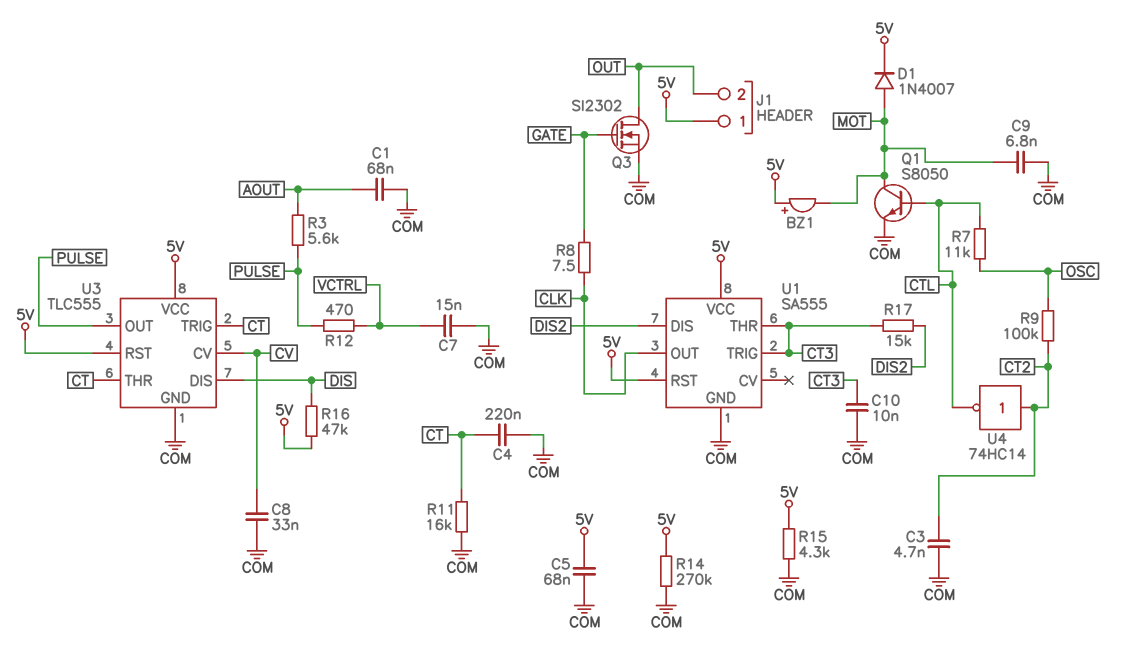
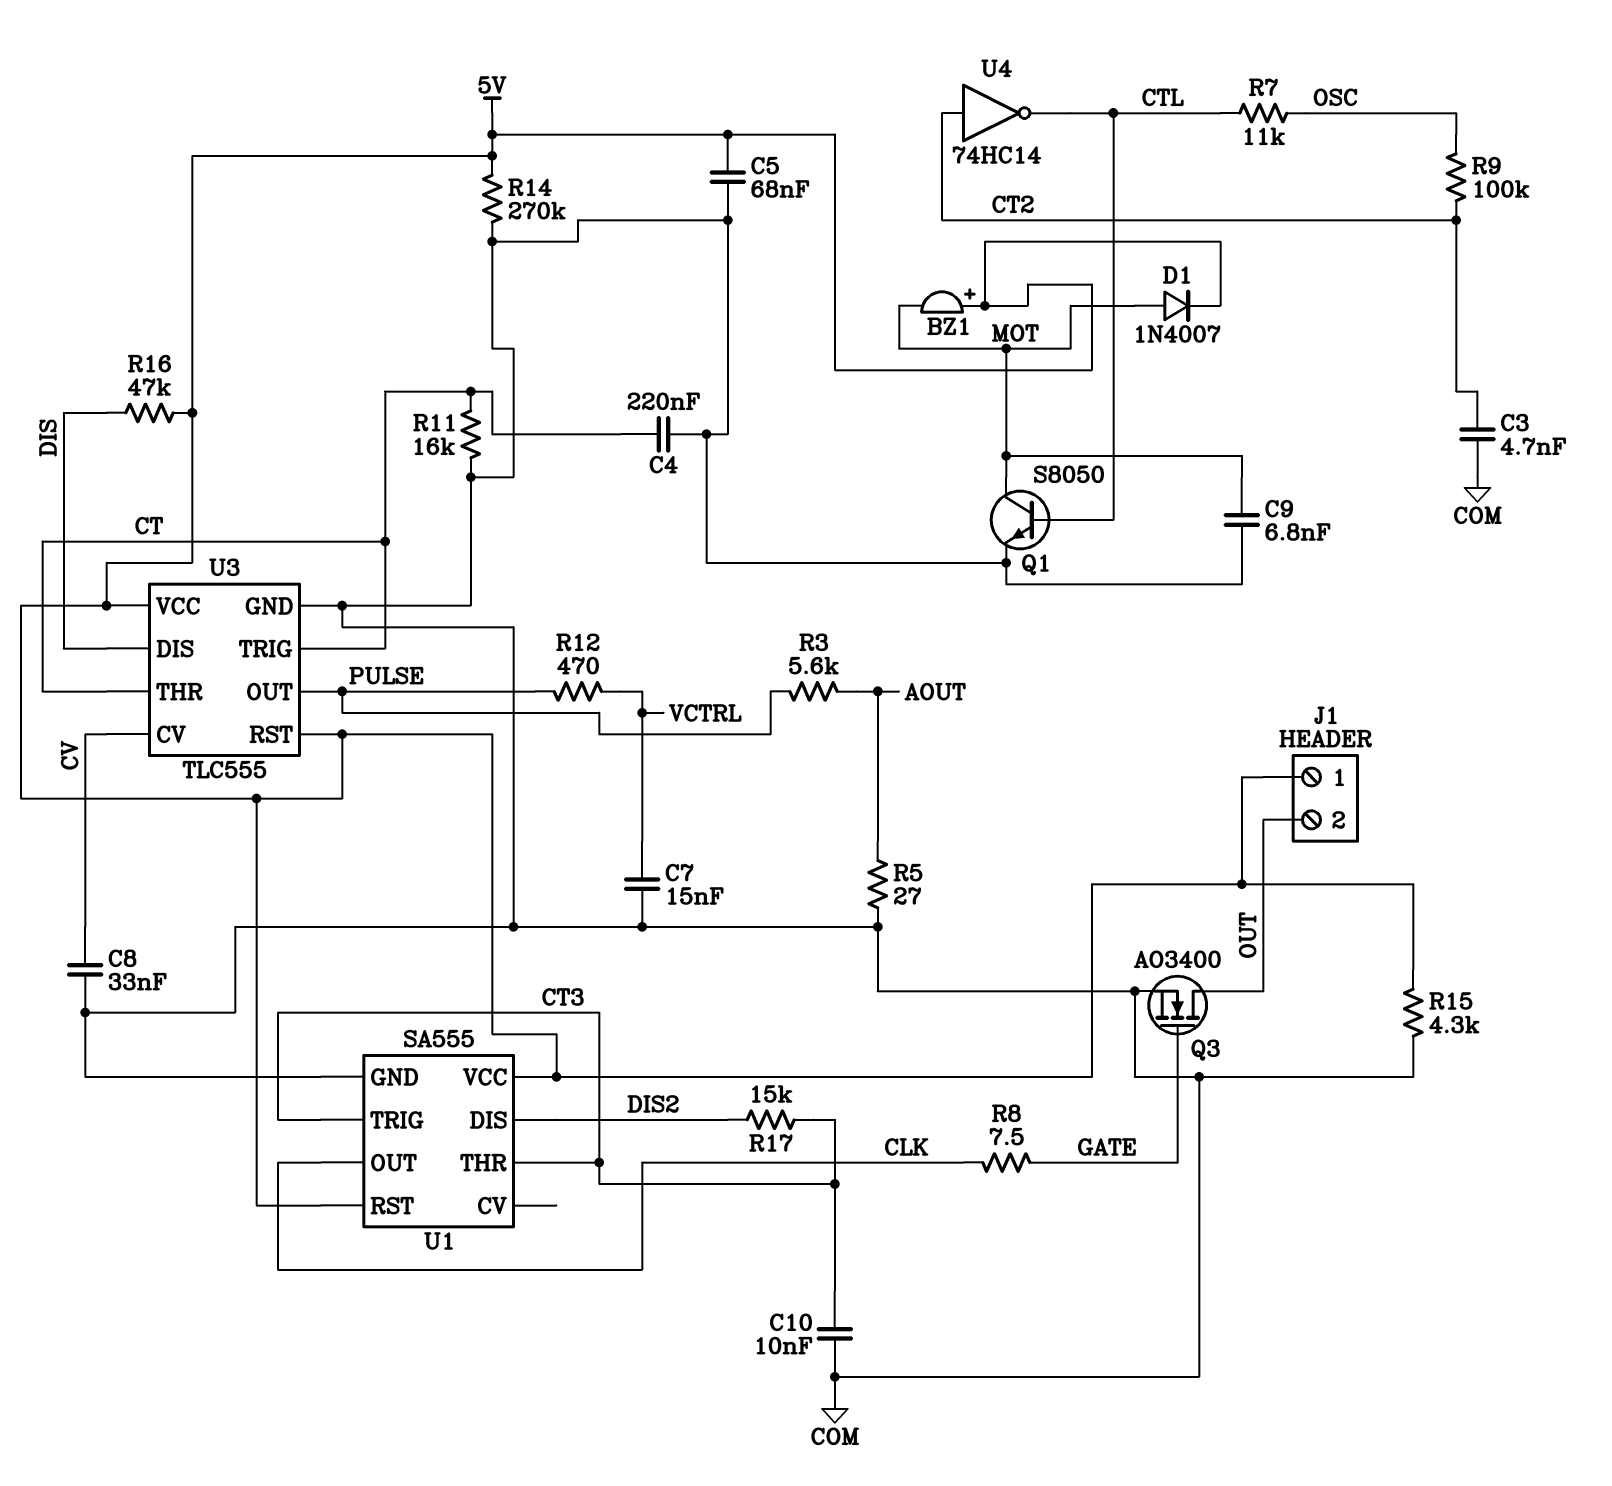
C1: 68nF (AOUT, COM) -> none
Q3: NMOS SI2302 (G GATE, D OUT, S COM) -> NMOS AO3400 (G GATE, D OUT, S COM)
R5: none -> 27 (AOUT, COM)

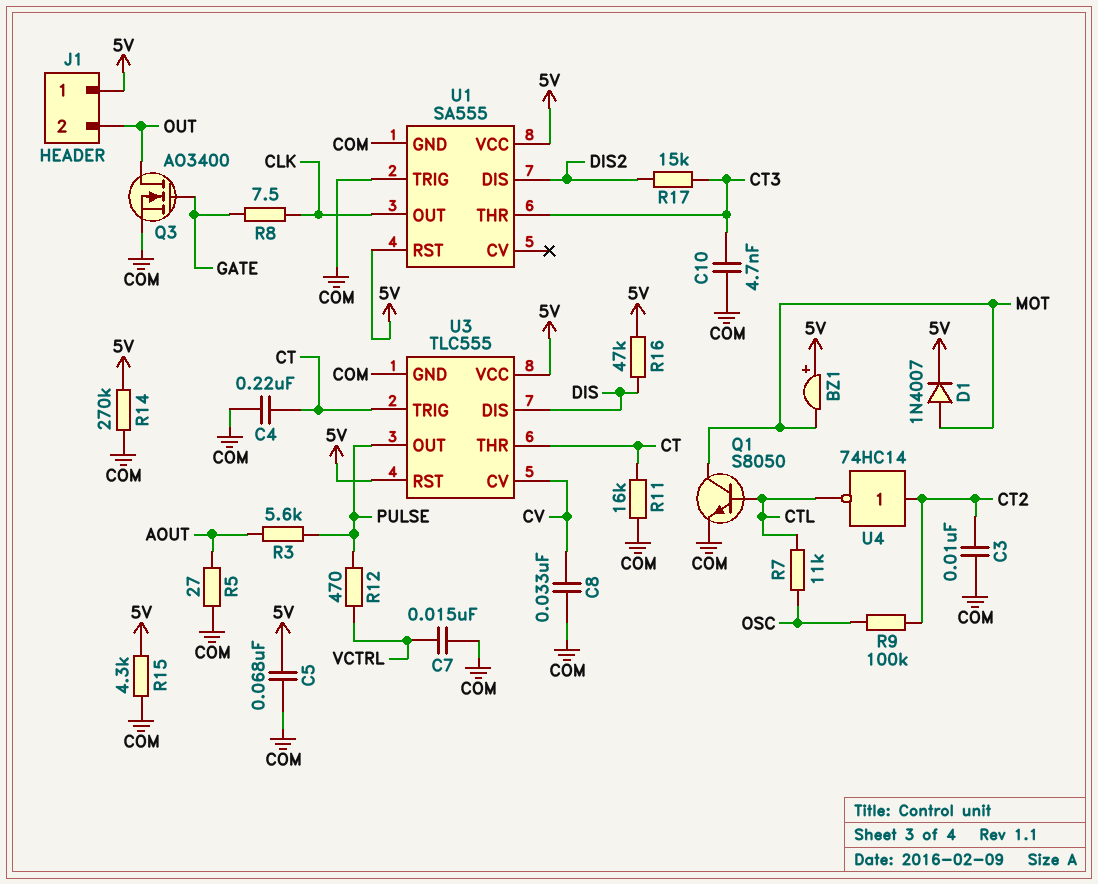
C3: 4.7nF (COM, CT2) -> 10nF (COM, CT2)
C9: 6.8nF (COM, MOT) -> none
C10: 10nF (COM, CT3) -> 4.7nF (COM, CT3)
U1 pin TRIG: CT3 -> COM

